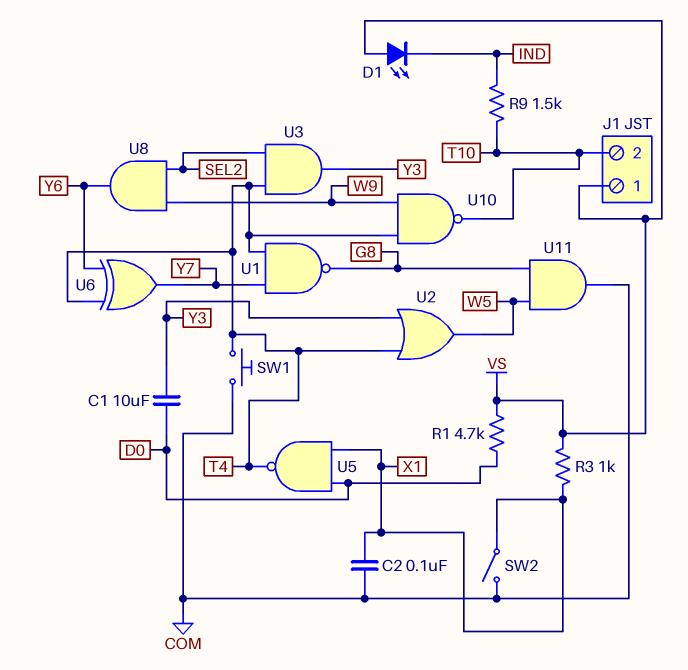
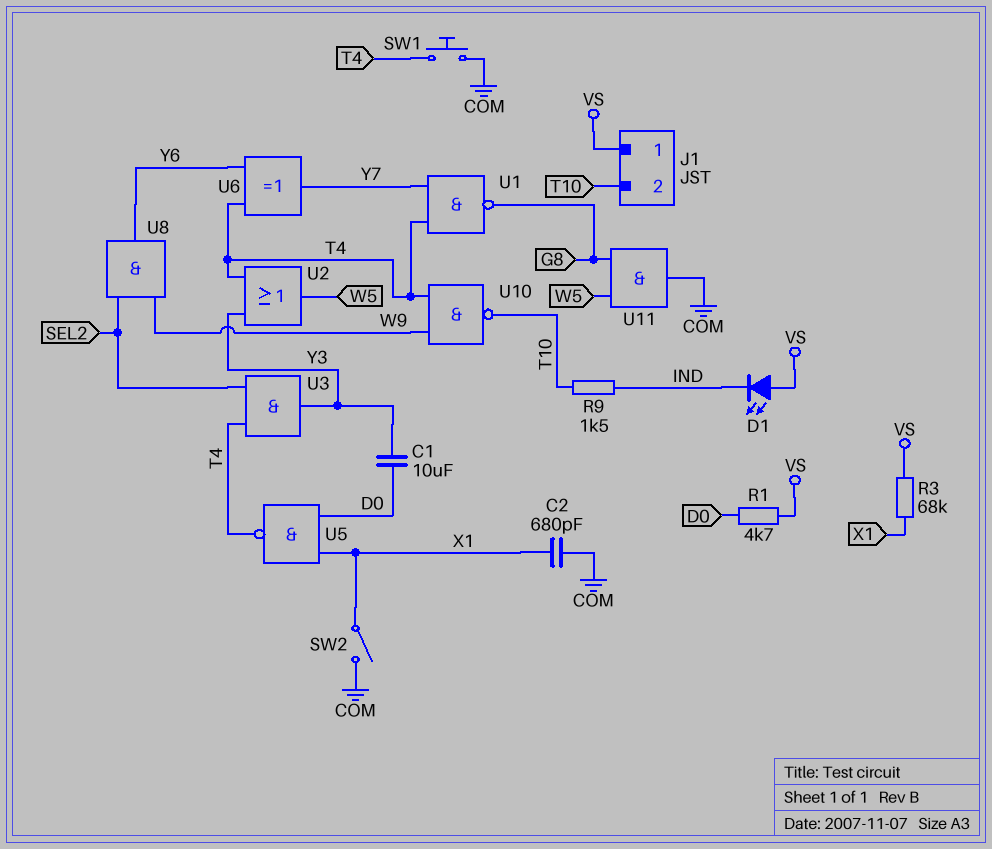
C2: 100nF (COM, X1) -> 680pF (COM, X1)
R3: 1k (VS, X1) -> 68k (VS, X1)

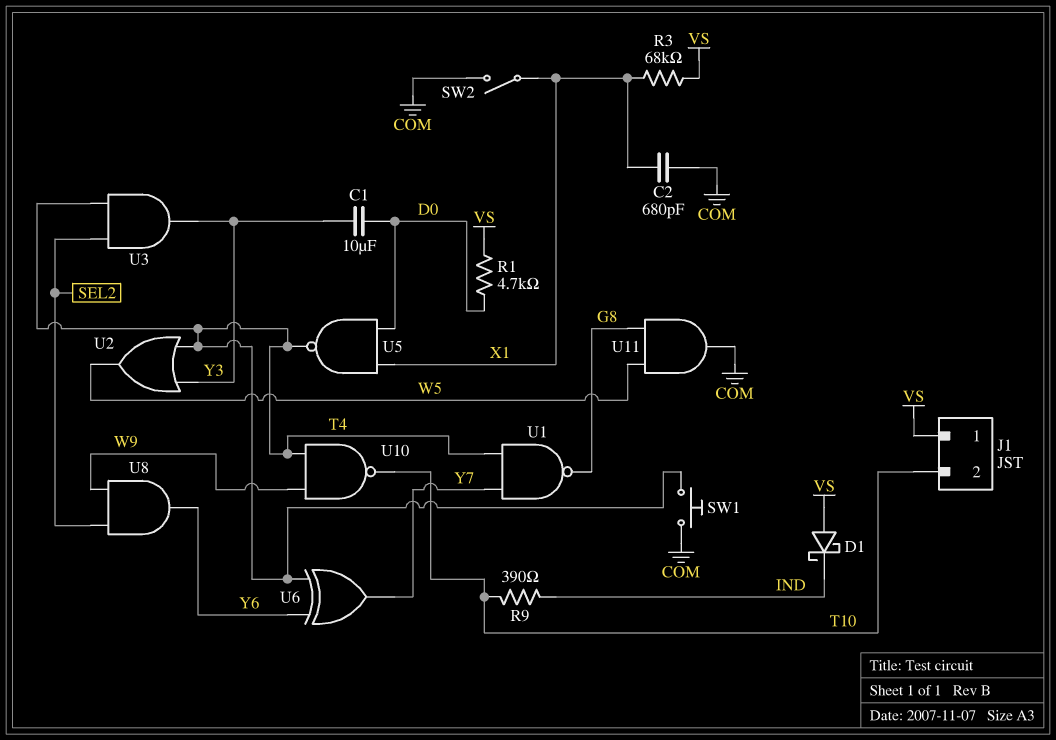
D1: LED (A VS, K IND) -> schottky (A VS, K IND)
R9: 1.5k (IND, T10) -> 390 (IND, T10)

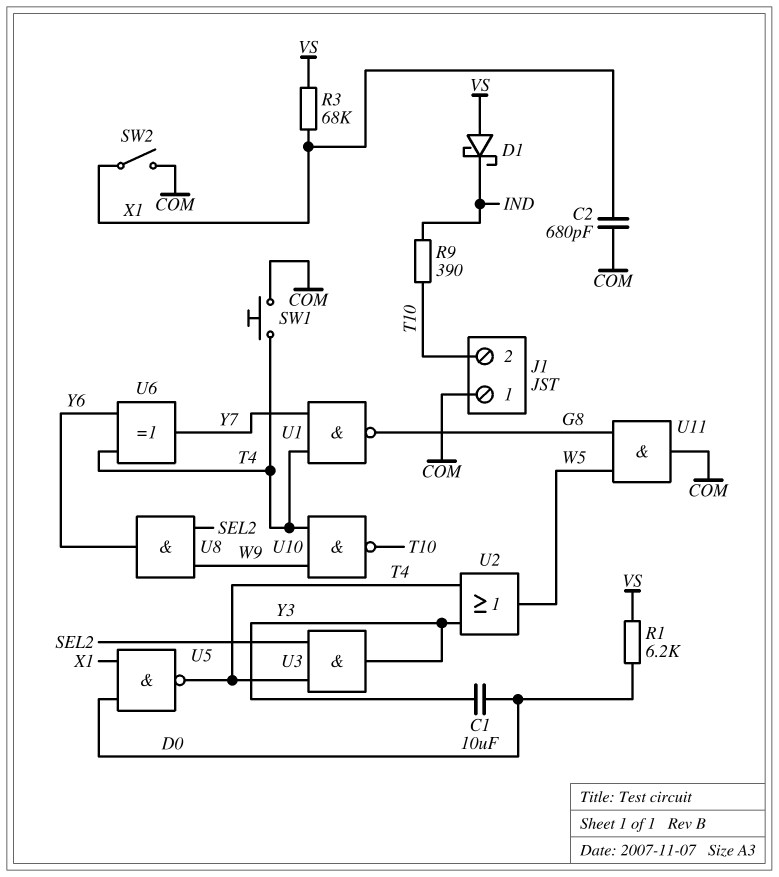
J1 pin 1: VS -> COM
R1: 4.7k (D0, VS) -> 6.2k (D0, VS)

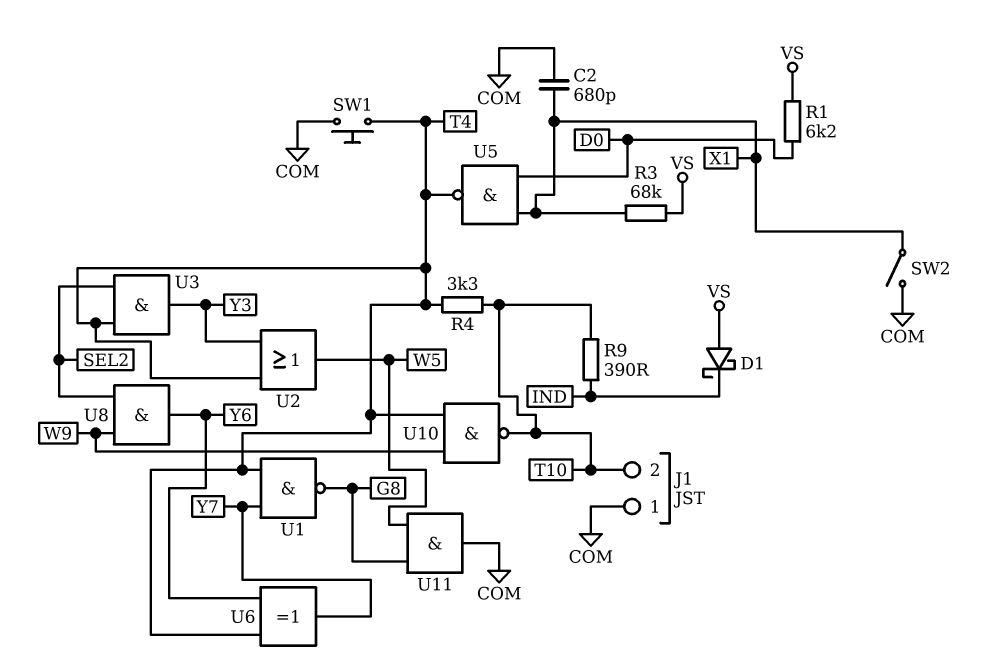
C1: 10uF (D0, Y3) -> none
R4: none -> 3.3k (T4, T10)

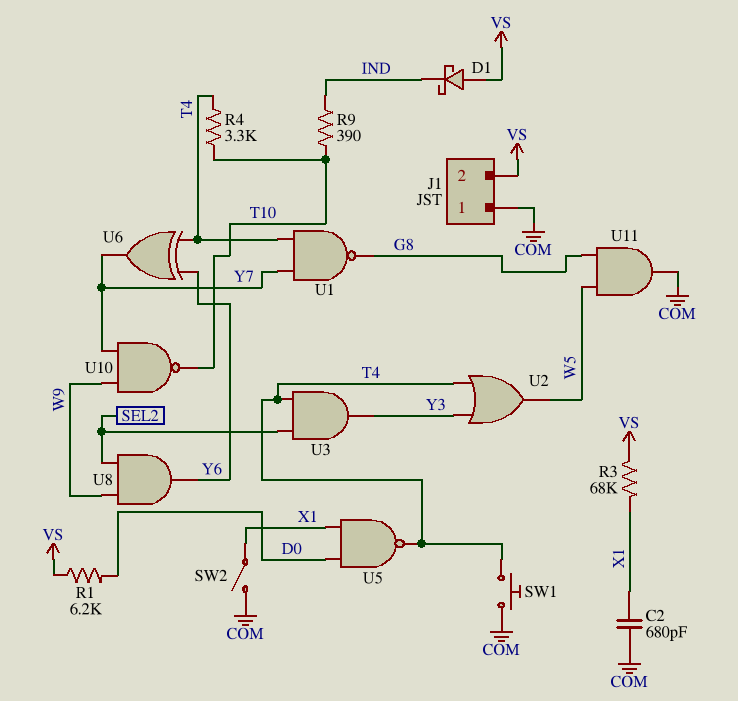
J1 pin 2: T10 -> VS
U10: NAND (in T4, in W9, out T10) -> NAND (in W9, in Y7, out T10)

